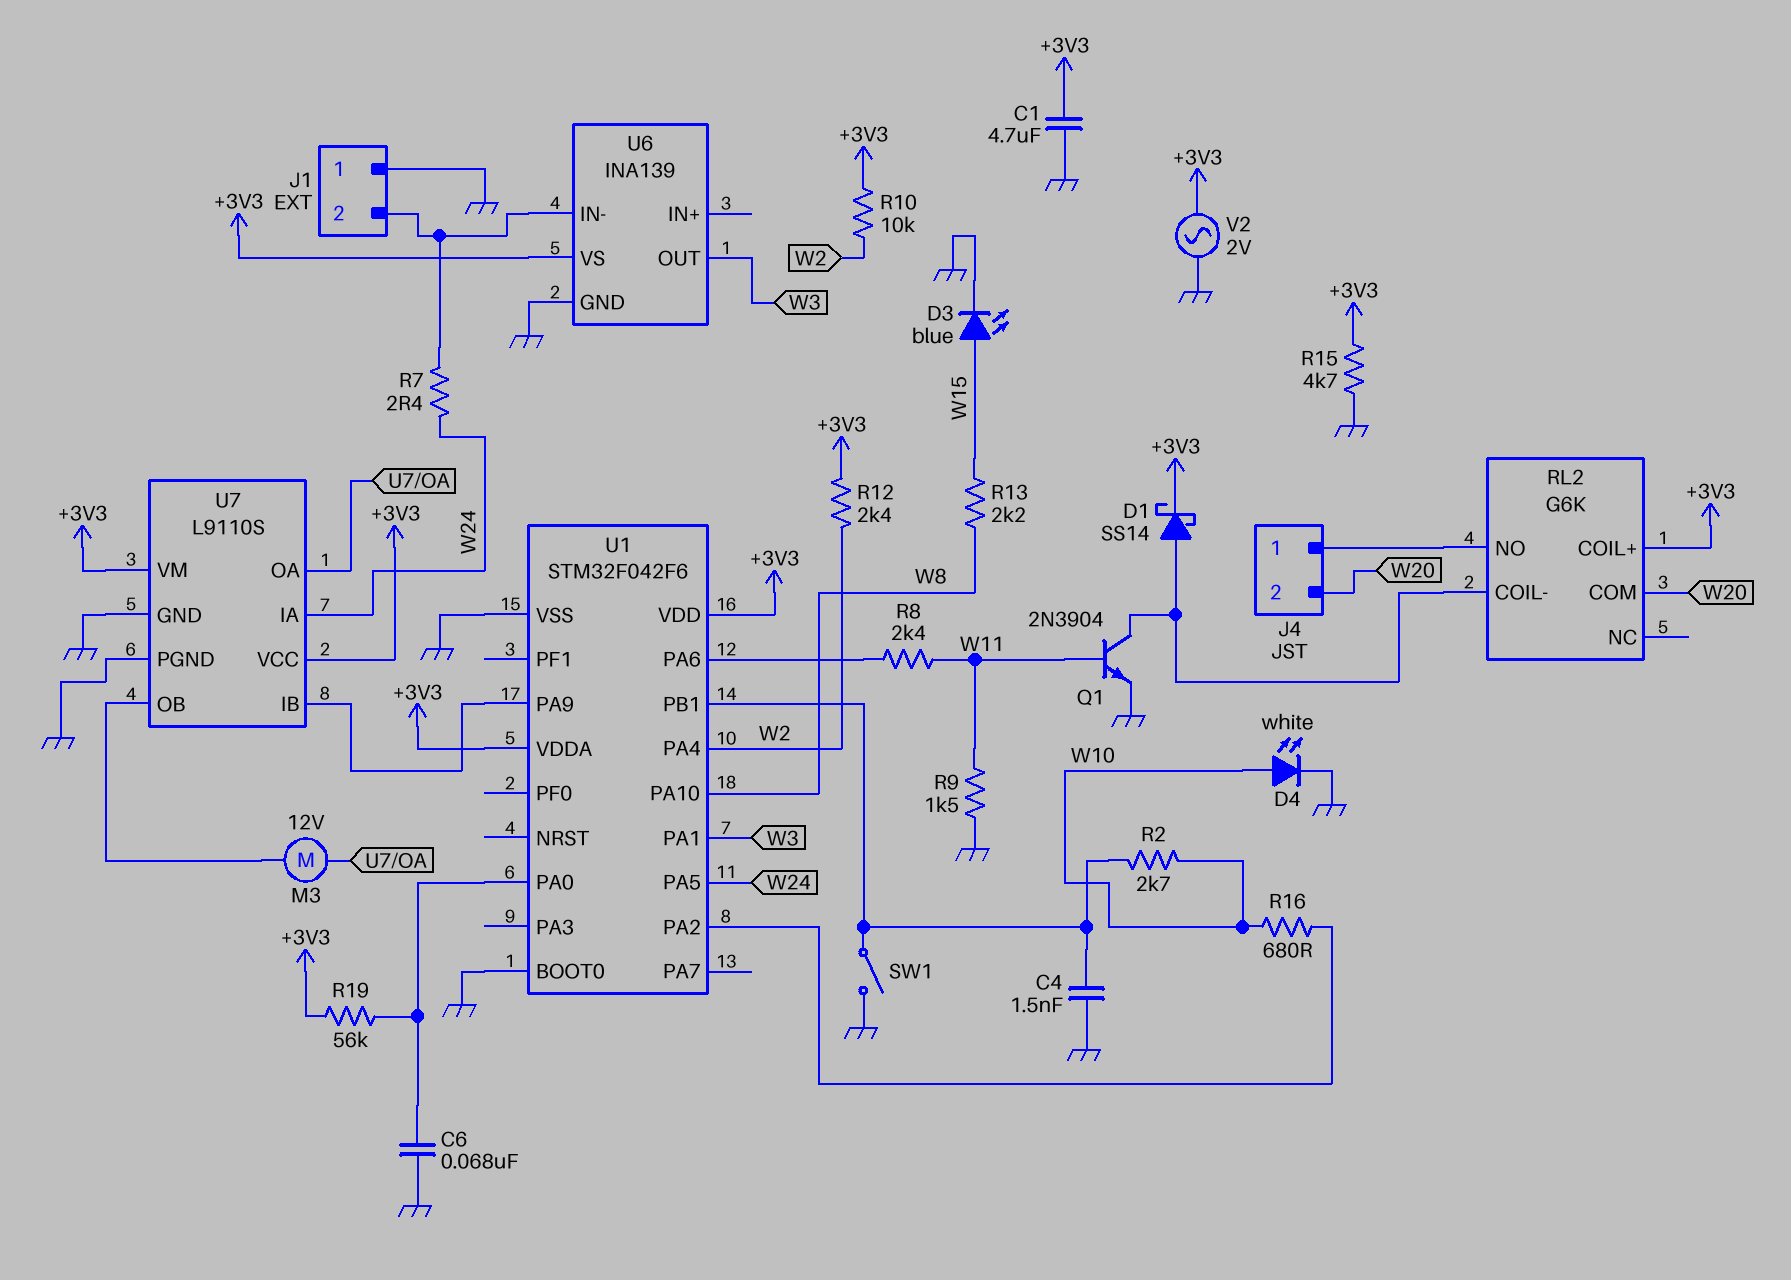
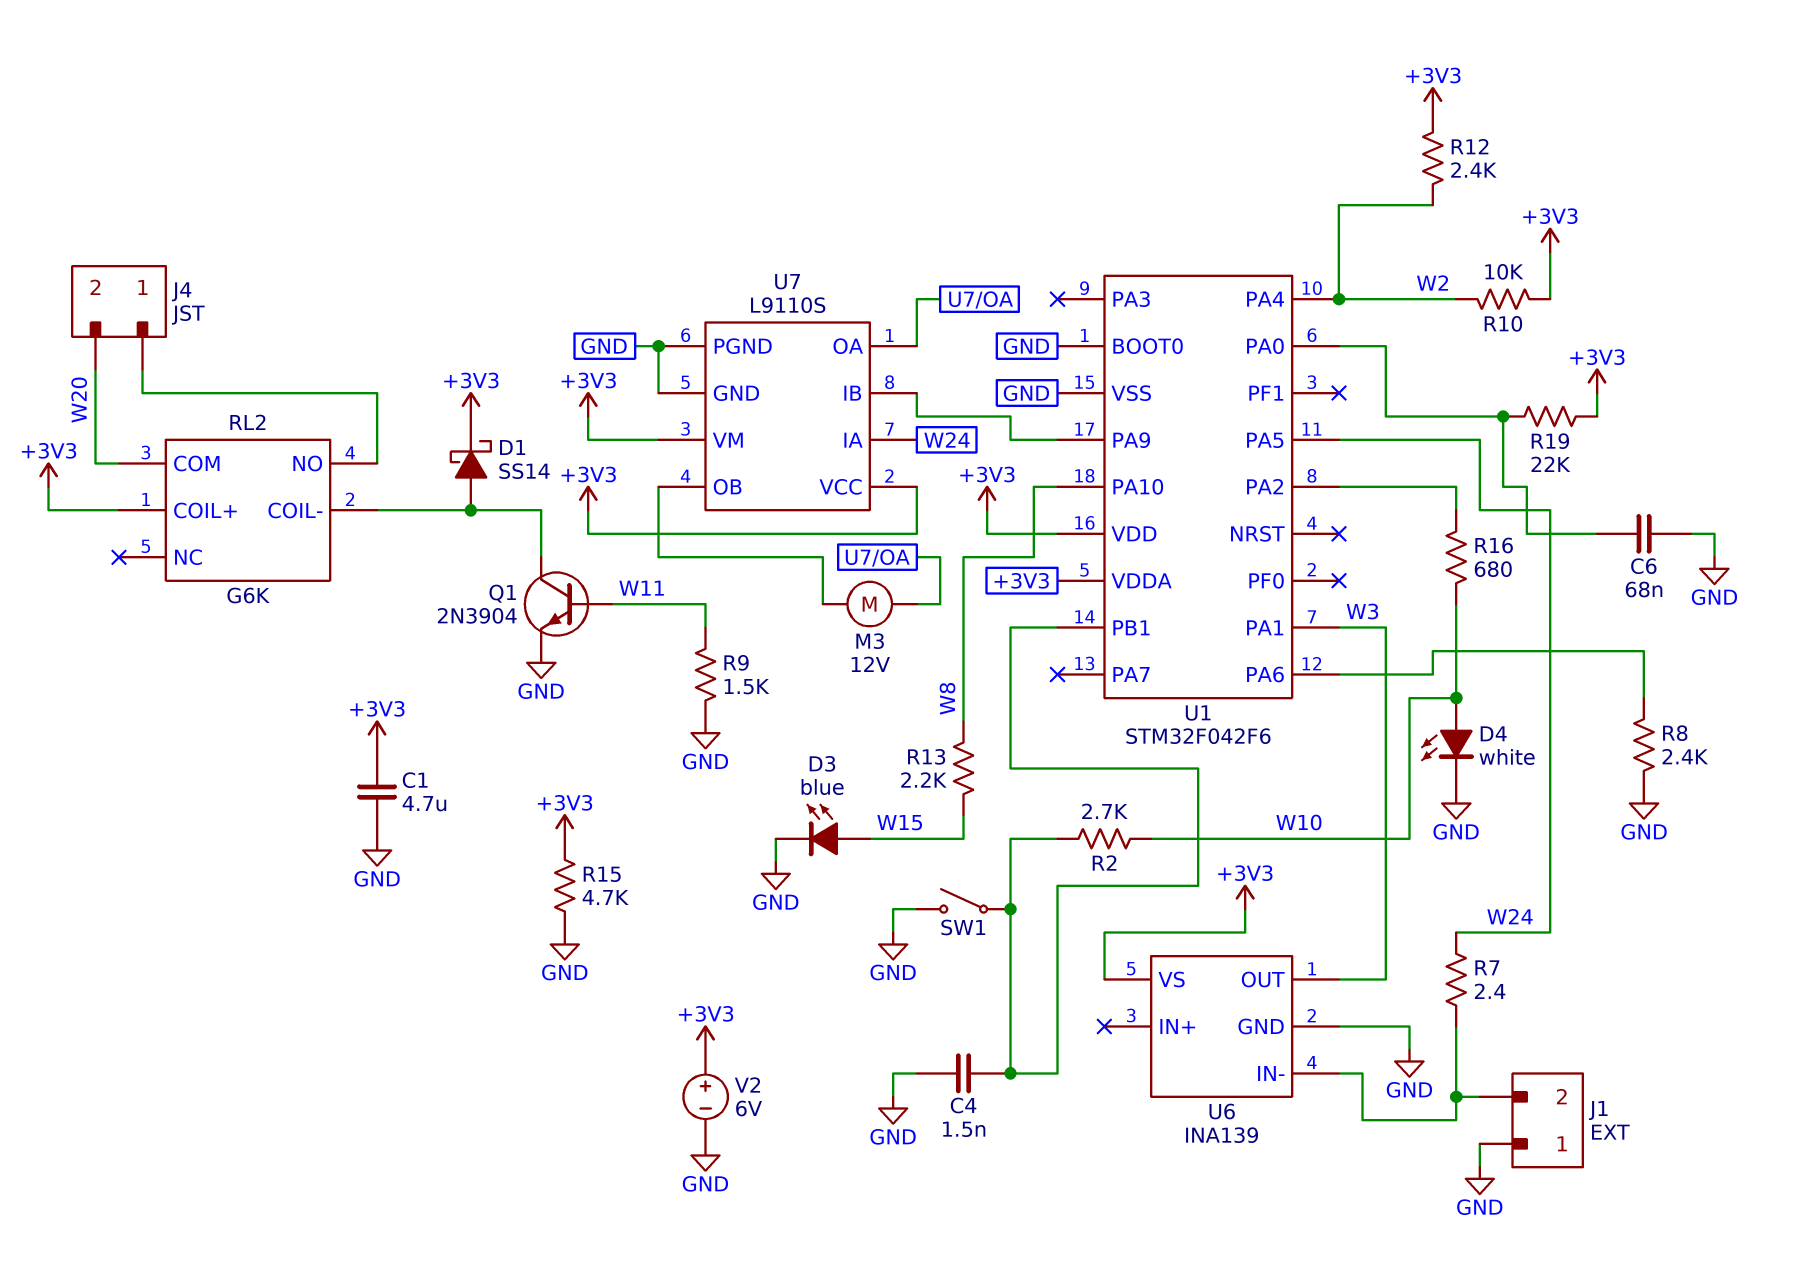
R8: 2.4k (U1/PA6, W11) -> 2.4k (GND, U1/PA6)
R19: 56k (+3V3, U1/PA0) -> 22k (+3V3, U1/PA0)
V2: AC 2V (+3V3, GND) -> 6V (plus +3V3, minus GND)

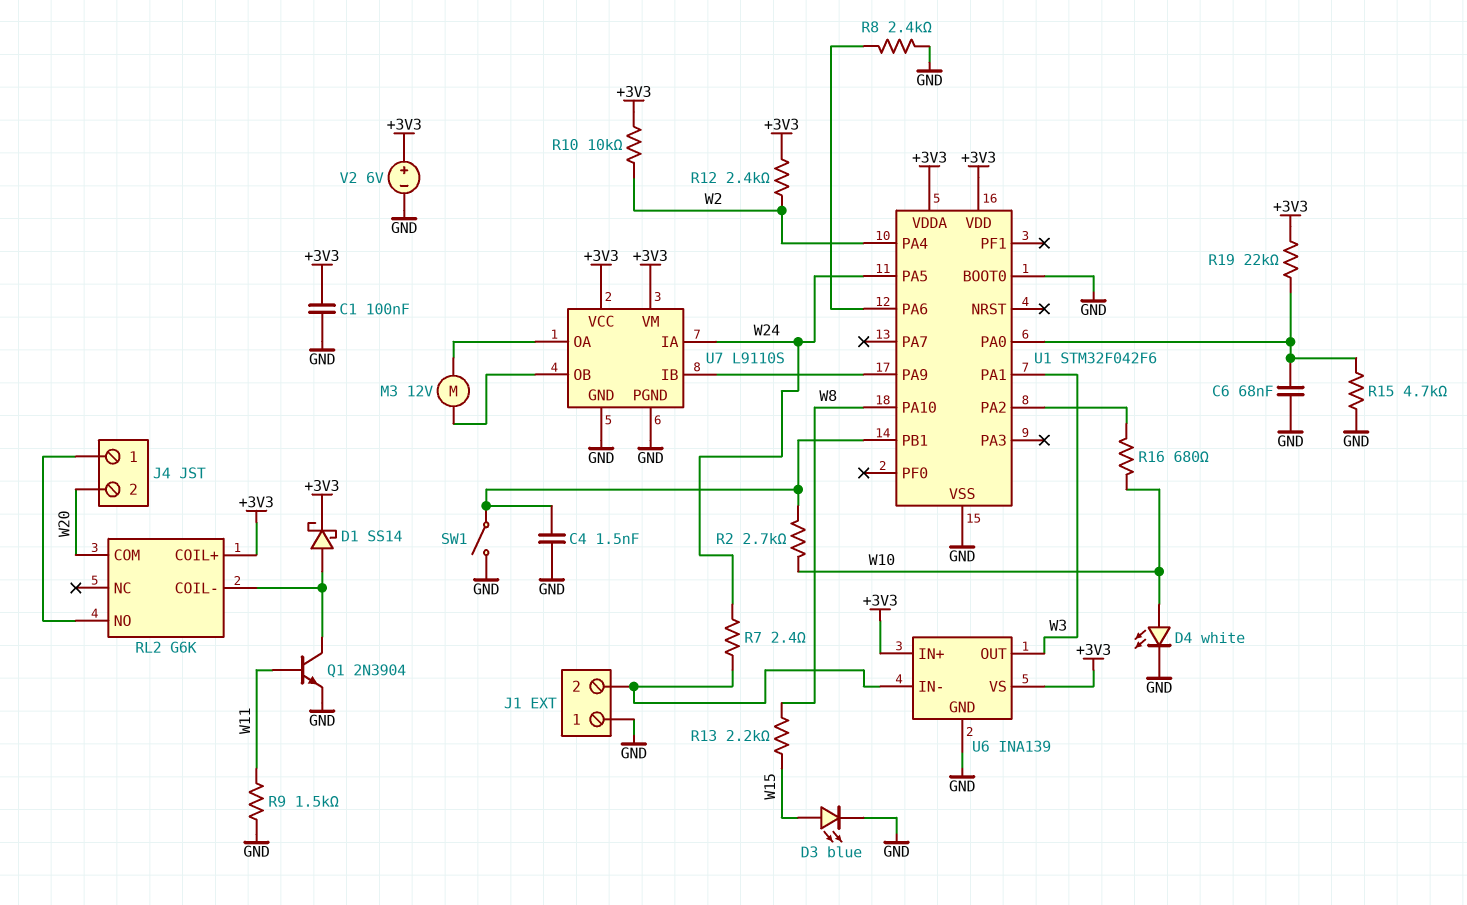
C1: 4.7uF (+3V3, GND) -> 100nF (+3V3, GND)
R15: 4.7k (+3V3, GND) -> 4.7k (GND, U1/PA0)
U6 pin IN+: none -> +3V3

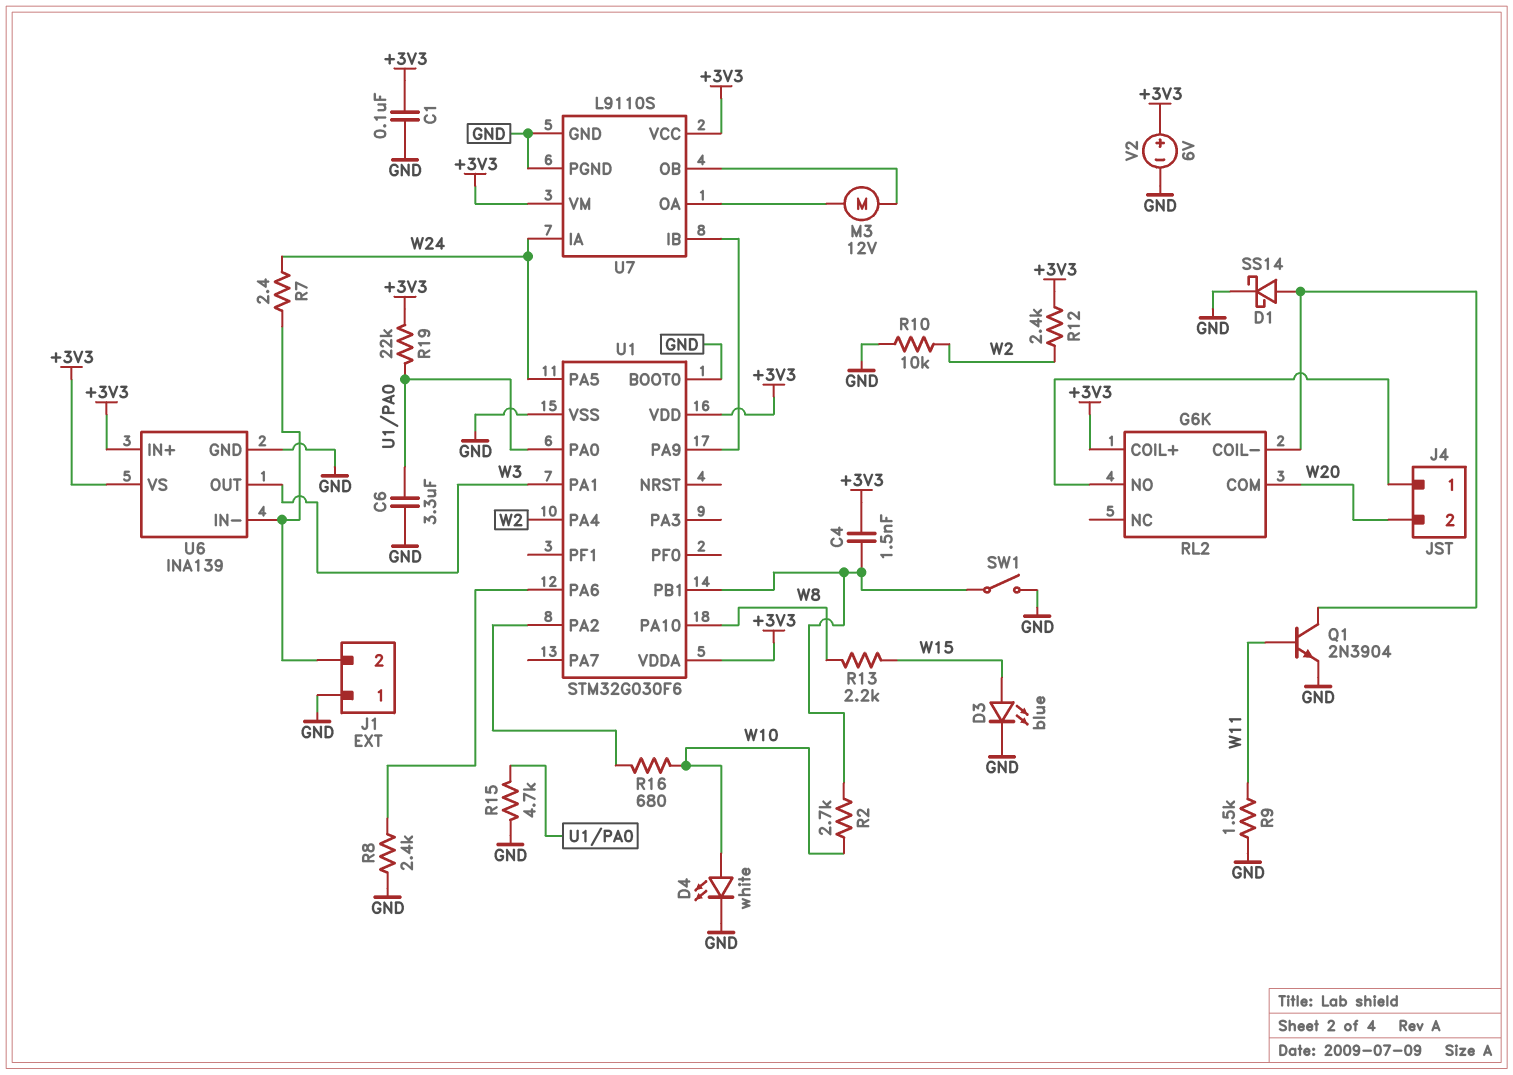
C4: 1.5nF (GND, U1/PB1) -> 1.5nF (+3V3, U1/PB1)
C6: 68nF (GND, U1/PA0) -> 3.3uF (GND, U1/PA0)
D1: schottky SS14 (A RL2/COIL-, K +3V3) -> schottky SS14 (A RL2/COIL-, K GND)
R10: 10k (+3V3, W2) -> 10k (GND, W2)
U1: STM32F042F6 -> STM32G030F6

